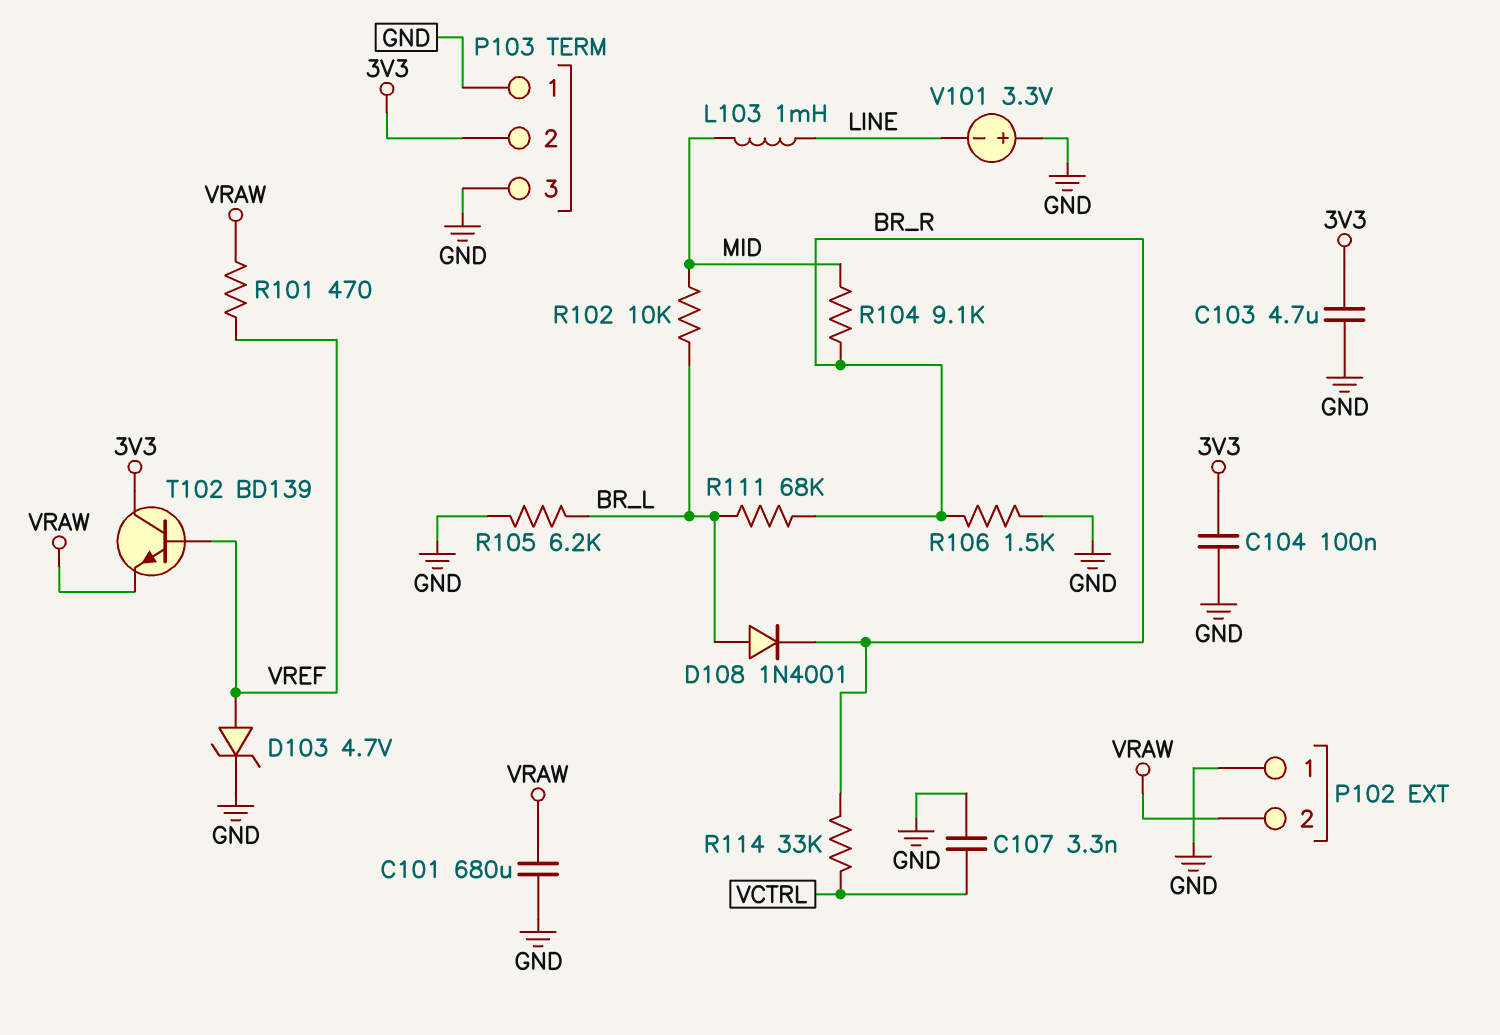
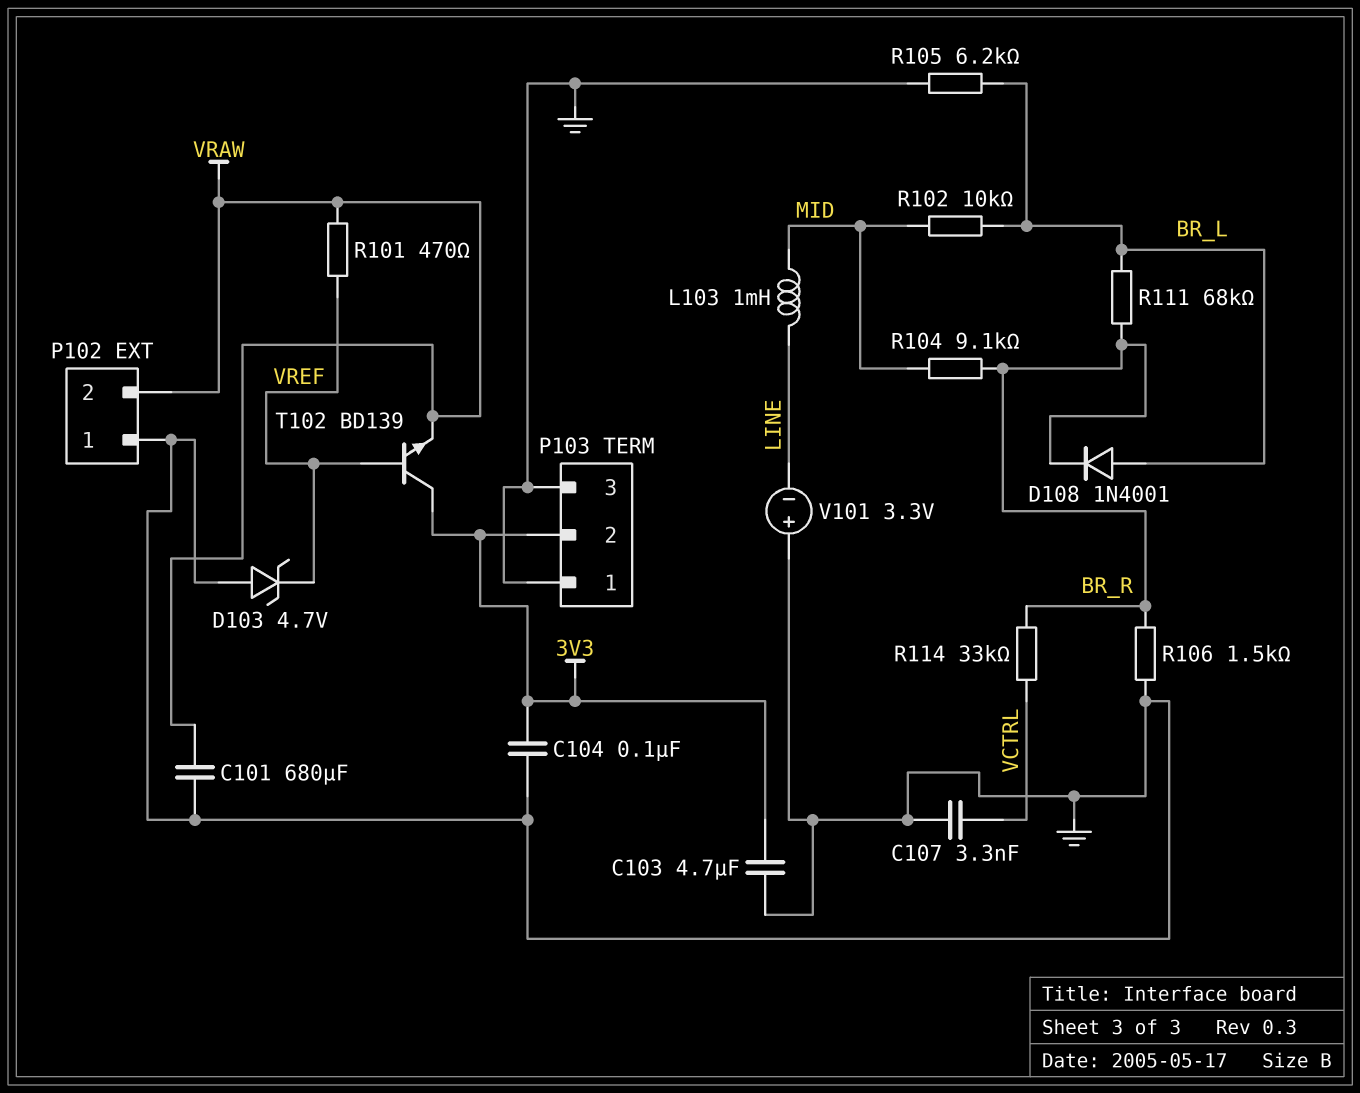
D103: zener 4.7V (A VREF, K GND) -> zener 4.7V (A GND, K VREF)

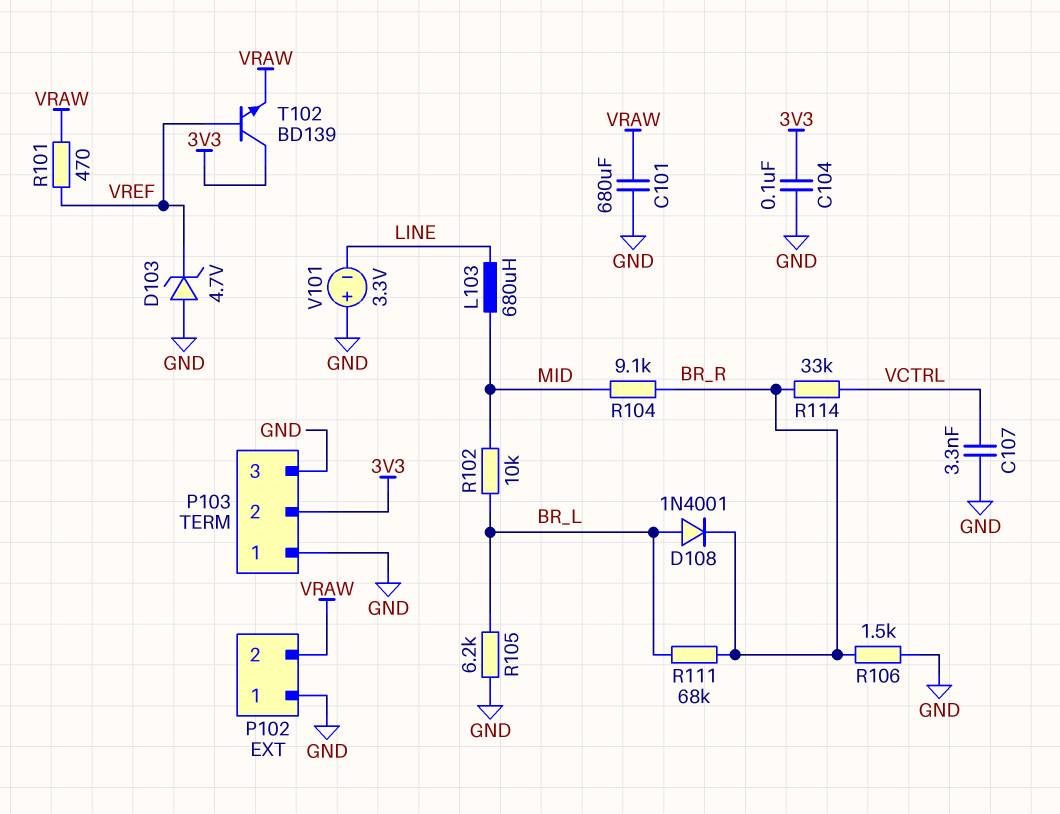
C103: 4.7uF (3V3, GND) -> none
L103: 1mH (LINE, MID) -> 680uH (LINE, MID)

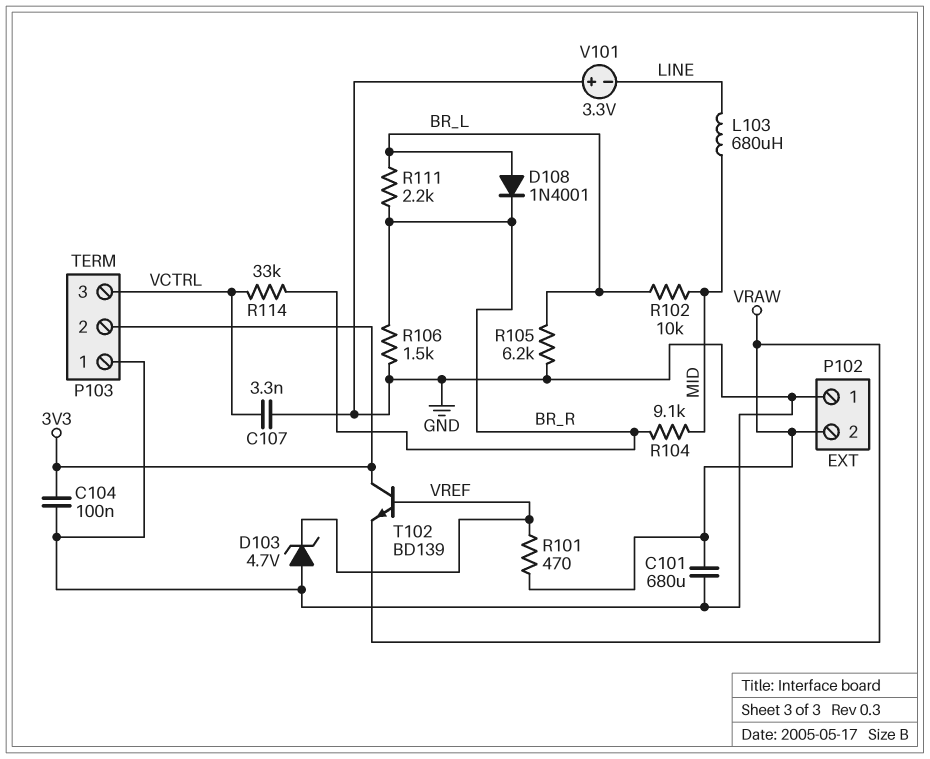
P103 pin 3: GND -> VCTRL
R111: 68k (BR_L, BR_R) -> 2.2k (BR_L, BR_R)

